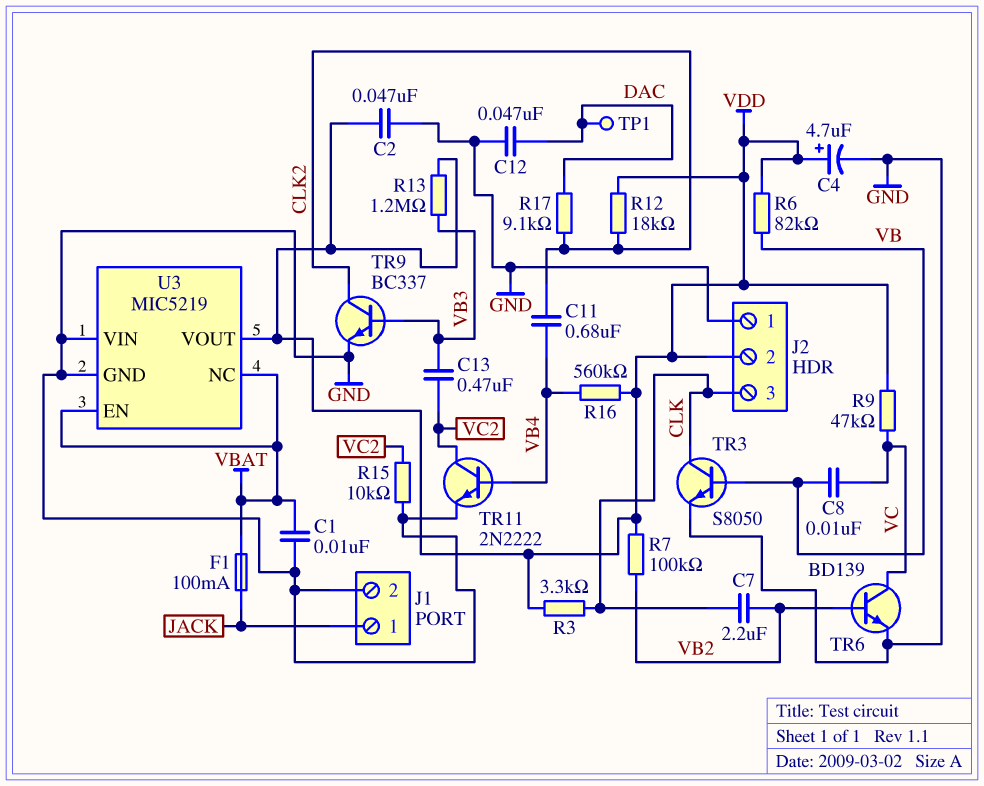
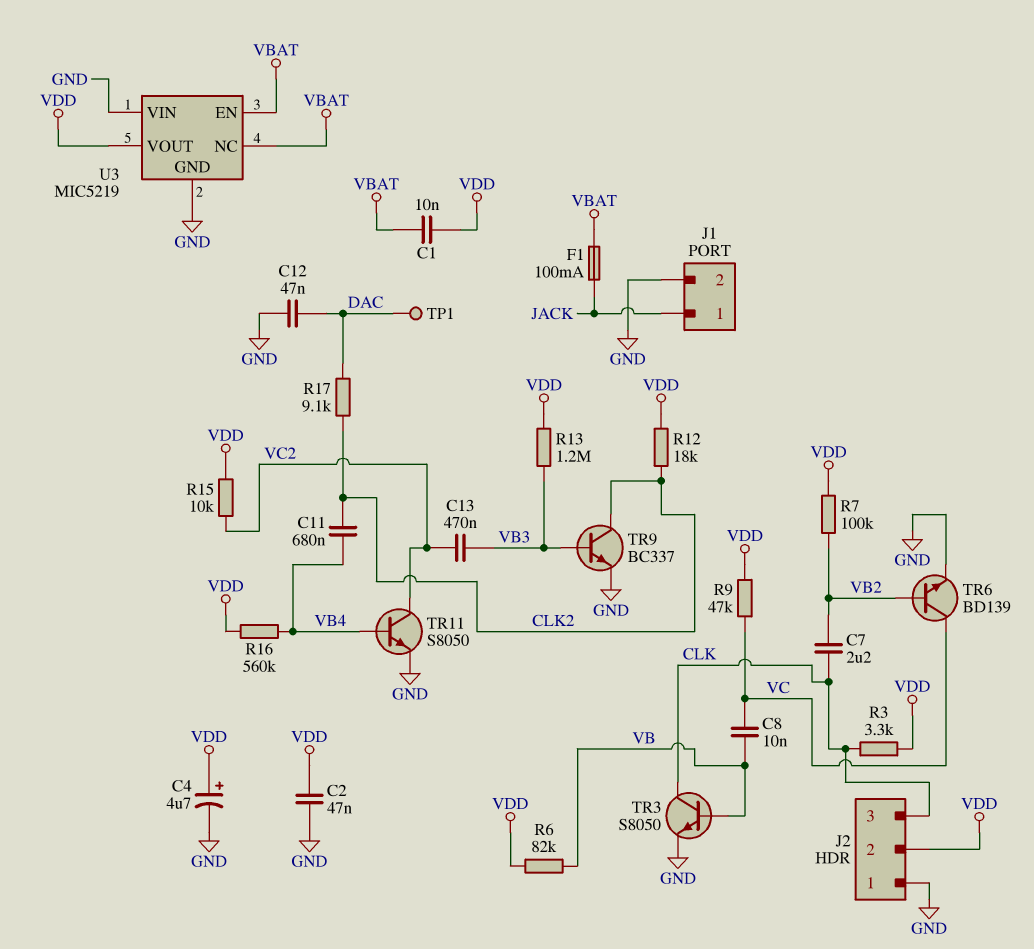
C1: 10nF (GND, VBAT) -> 10nF (VBAT, VDD)
R15: 10k (GND, VC2) -> 10k (VC2, VDD)
TR11: NPN 2N2222 (B VB4, C VC2, E GND) -> NPN S8050 (B VB4, C VC2, E GND)

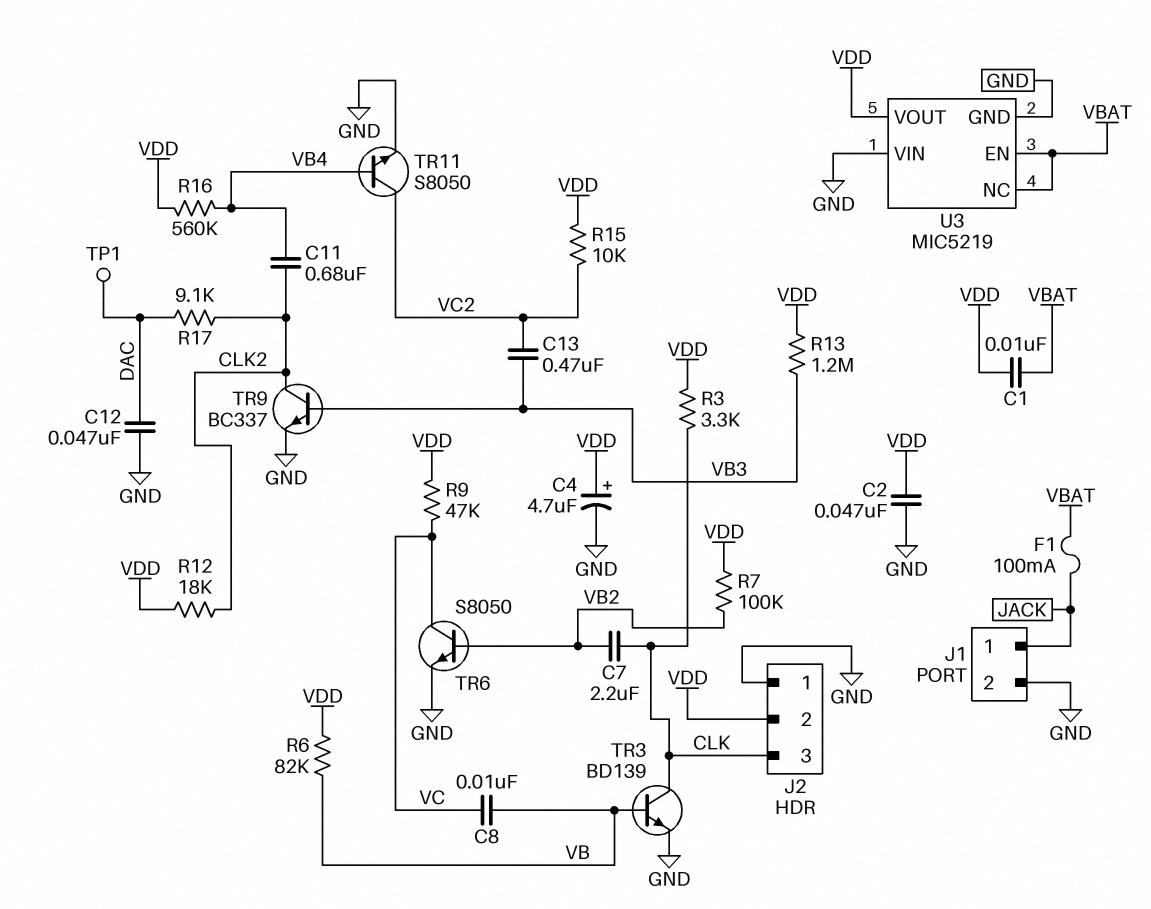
TR3: NPN S8050 (B VB, C CLK, E GND) -> NPN BD139 (B VB, C CLK, E GND)
TR6: NPN BD139 (B VB2, C VC, E GND) -> NPN S8050 (B VB2, C VC, E GND)

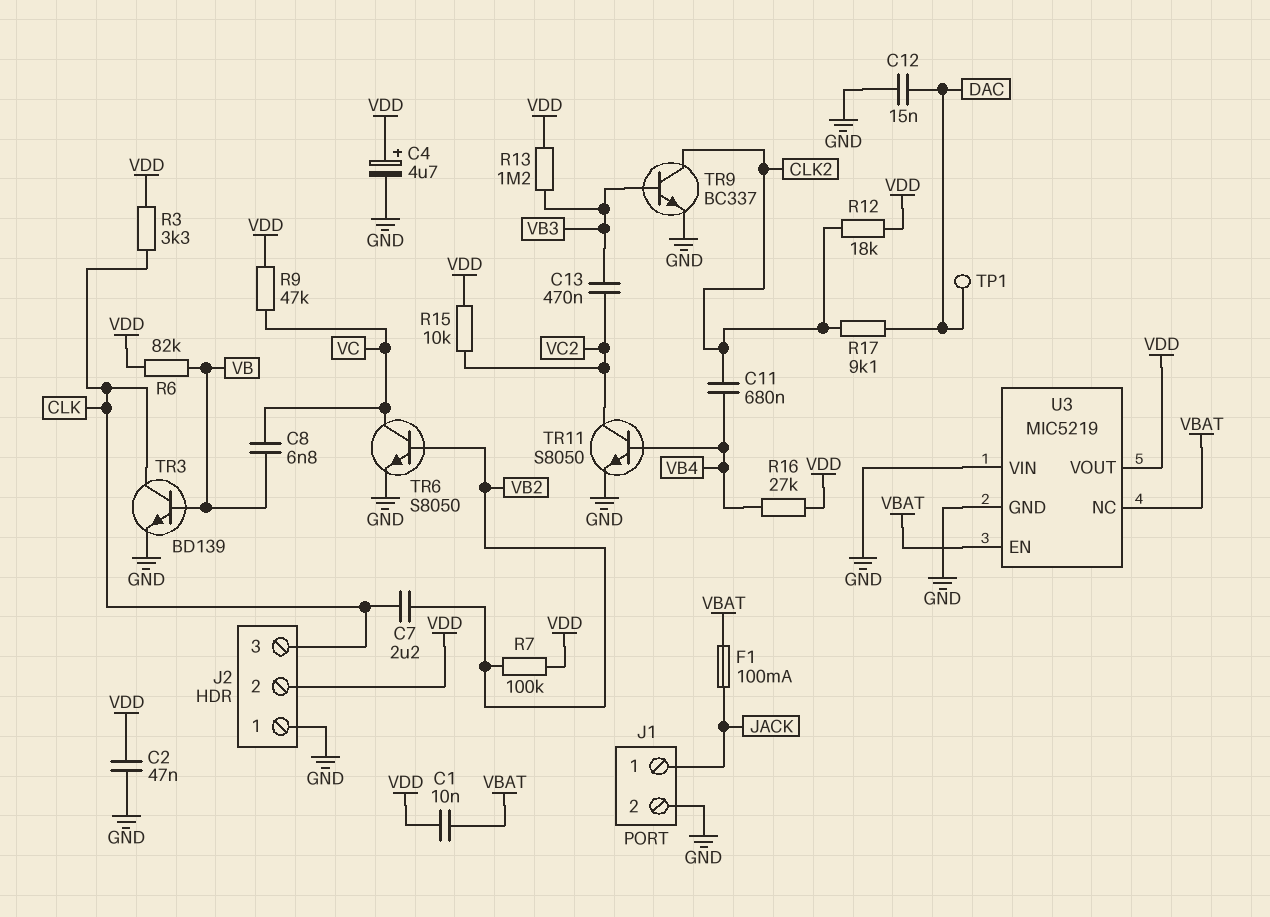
C8: 10nF (VB, VC) -> 6.8nF (VB, VC)
C12: 47nF (DAC, GND) -> 15nF (DAC, GND)
R16: 560k (VB4, VDD) -> 27k (VB4, VDD)

